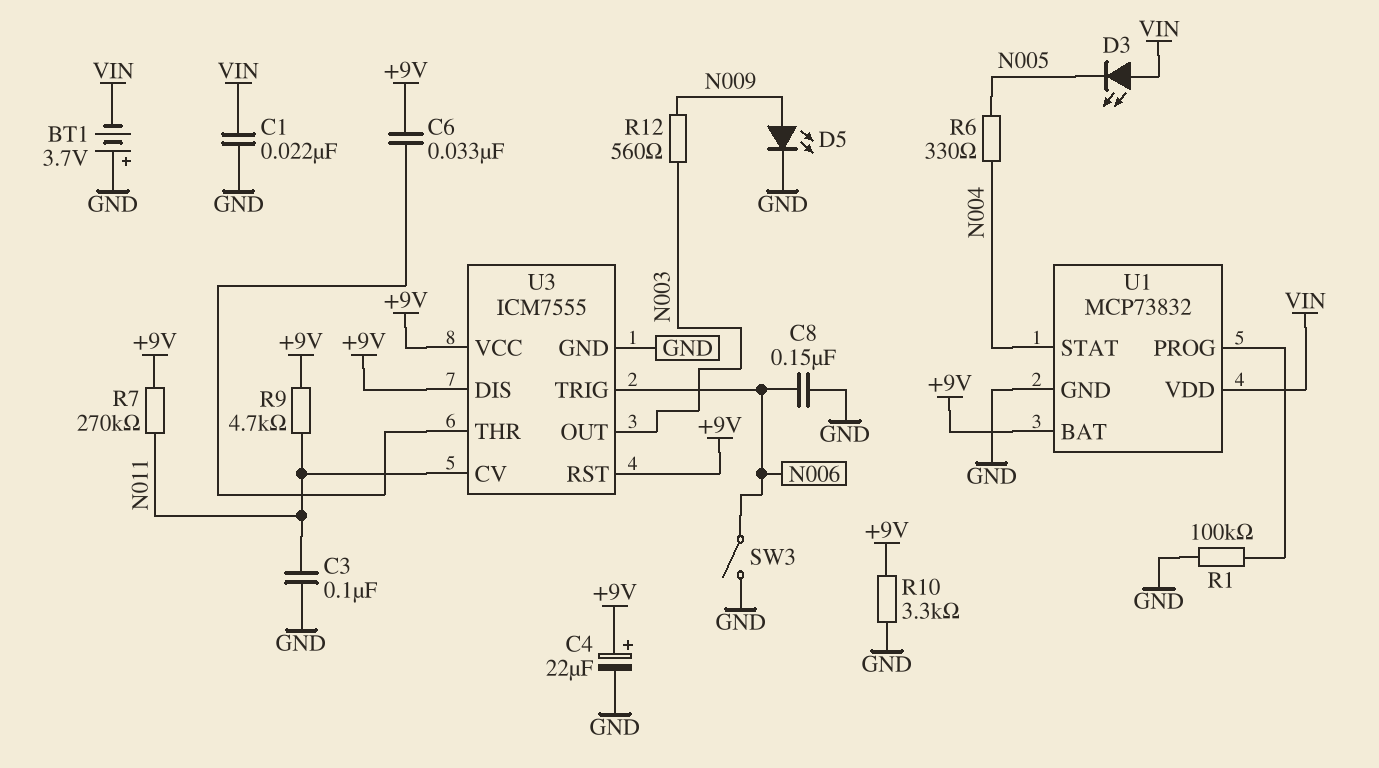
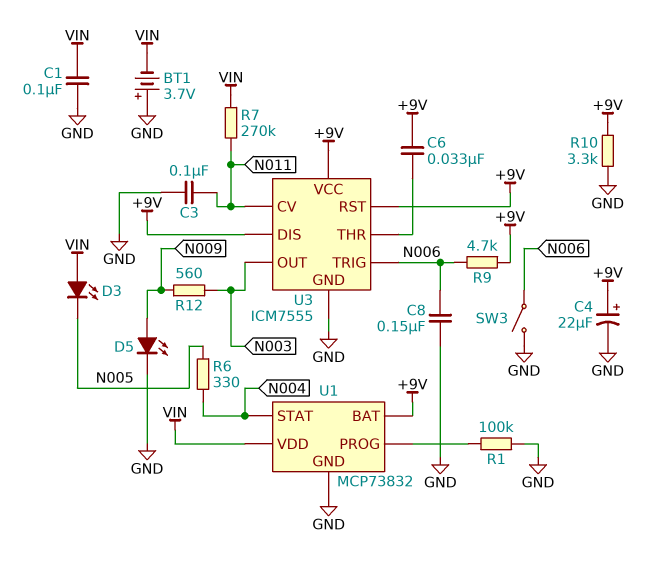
C1: 22nF (GND, VIN) -> 100nF (GND, VIN)
R7: 270k (+9V, N011) -> 270k (N011, VIN)
R9: 4.7k (+9V, N011) -> 4.7k (+9V, N006)

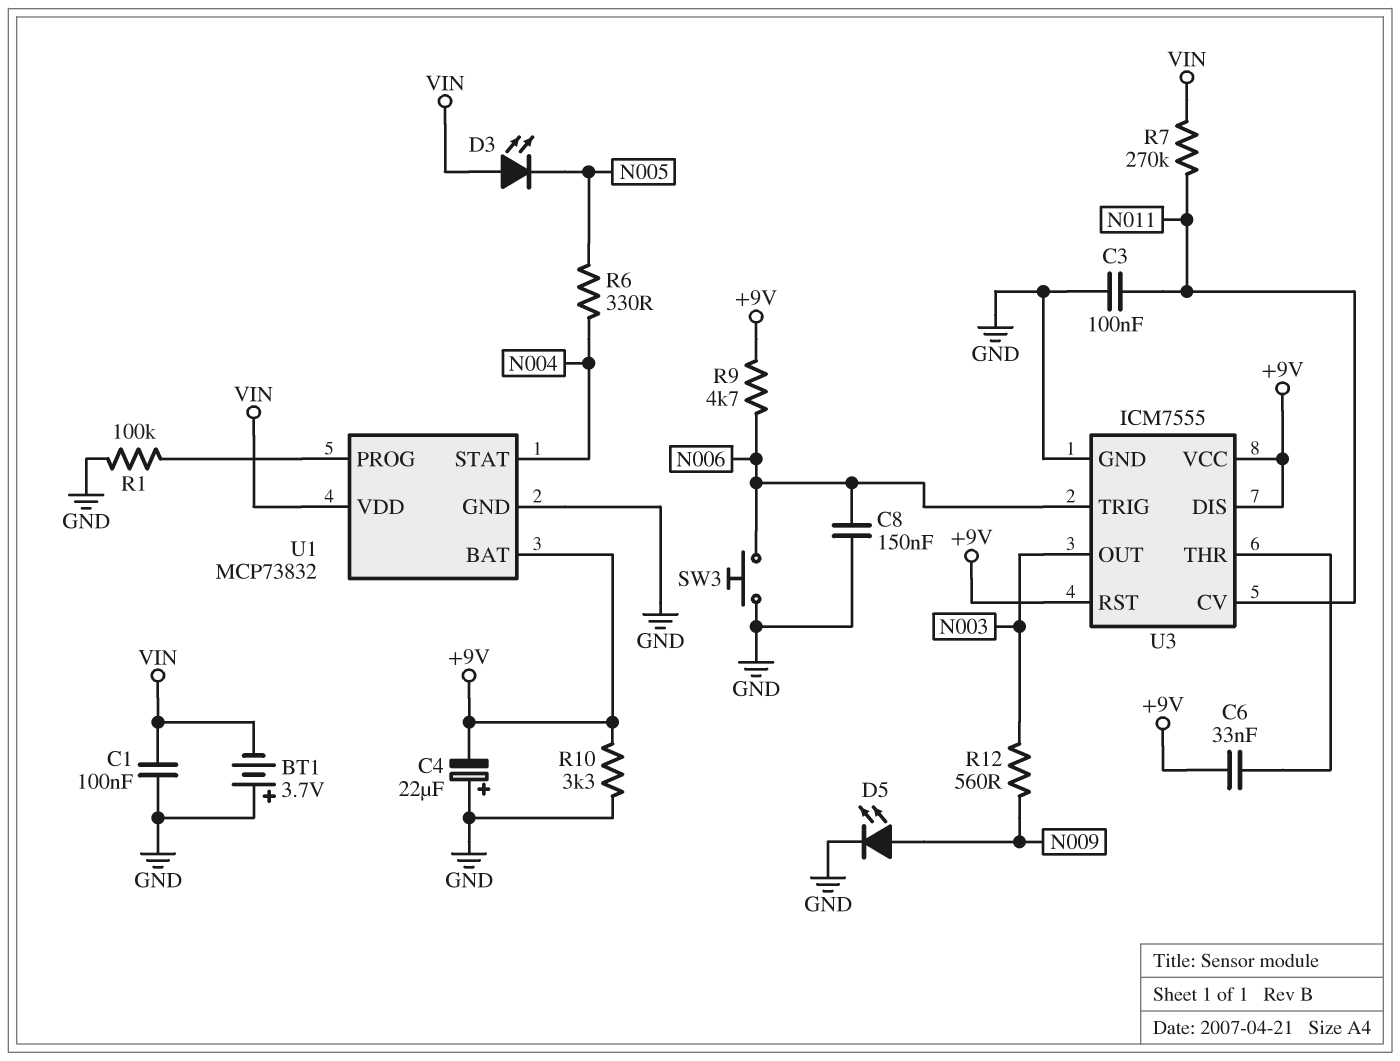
C4: 22uF (plus +9V, minus GND) -> 22uF (plus GND, minus +9V)
SW3: switch (GND, N006) -> button (GND, N006)

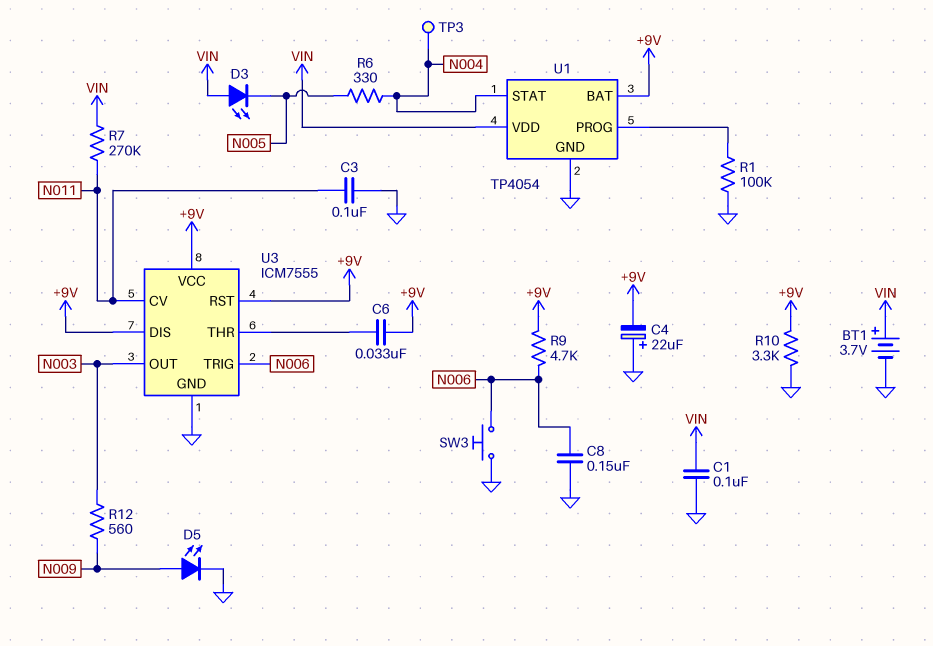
BT1: 3.7V (plus GND, minus VIN) -> 3.7V (plus VIN, minus GND)
TP3: none -> test point (N004)
U1: MCP73832 -> TP4054

